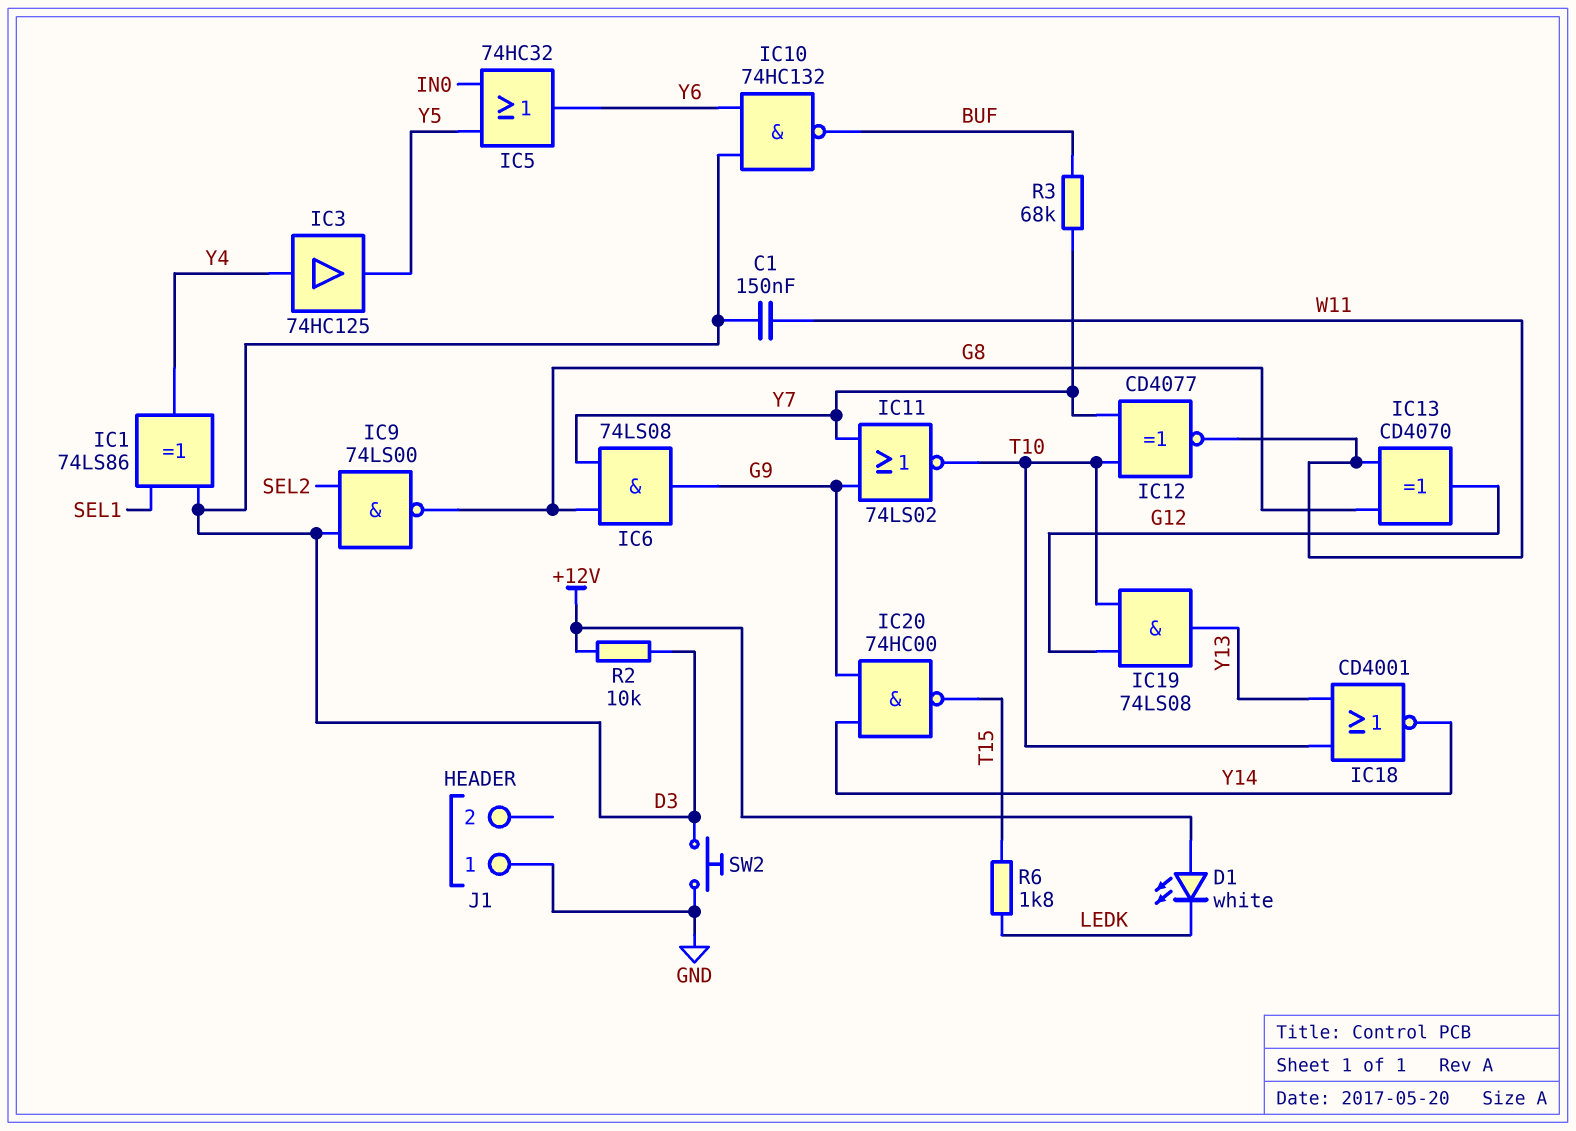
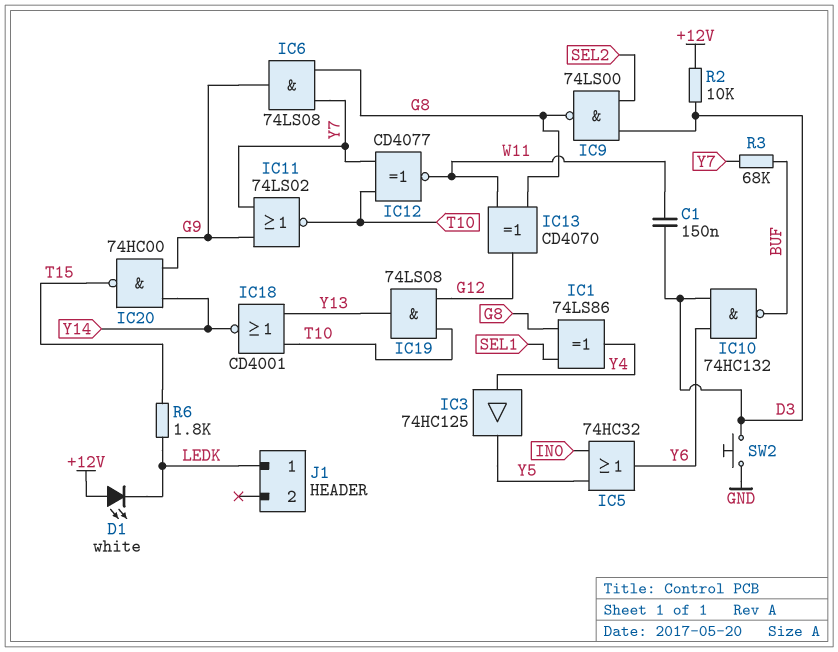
IC1: XOR 74LS86 (in D3, in SEL1, out Y4) -> XOR 74LS86 (in G8, in SEL1, out Y4)
J1 pin 1: GND -> LEDK

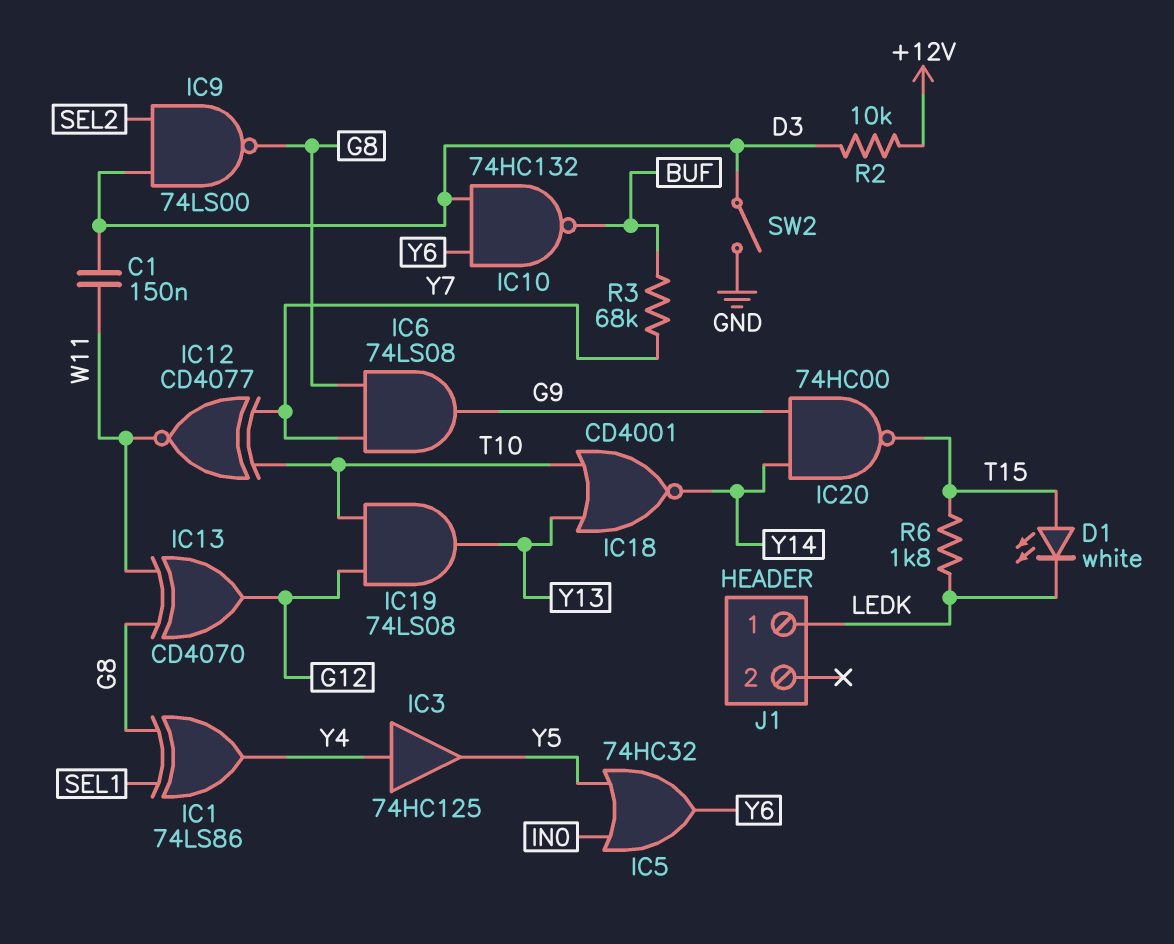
D1: LED white (A +12V, K LEDK) -> LED white (A T15, K LEDK)
IC11: NOR 74LS02 (in G9, in Y7, out T10) -> none
SW2: button (D3, GND) -> switch (D3, GND)

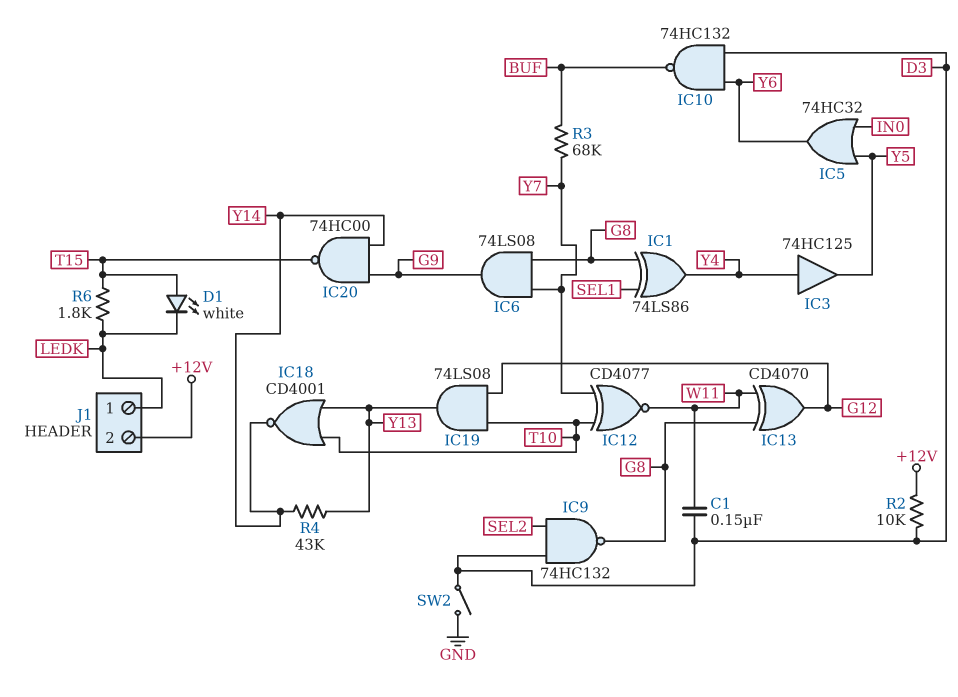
IC9: NAND 74LS00 (in D3, in SEL2, out G8) -> NAND 74HC132 (in D3, in SEL2, out G8)
J1 pin 2: none -> +12V
R4: none -> 43k (Y13, Y14)

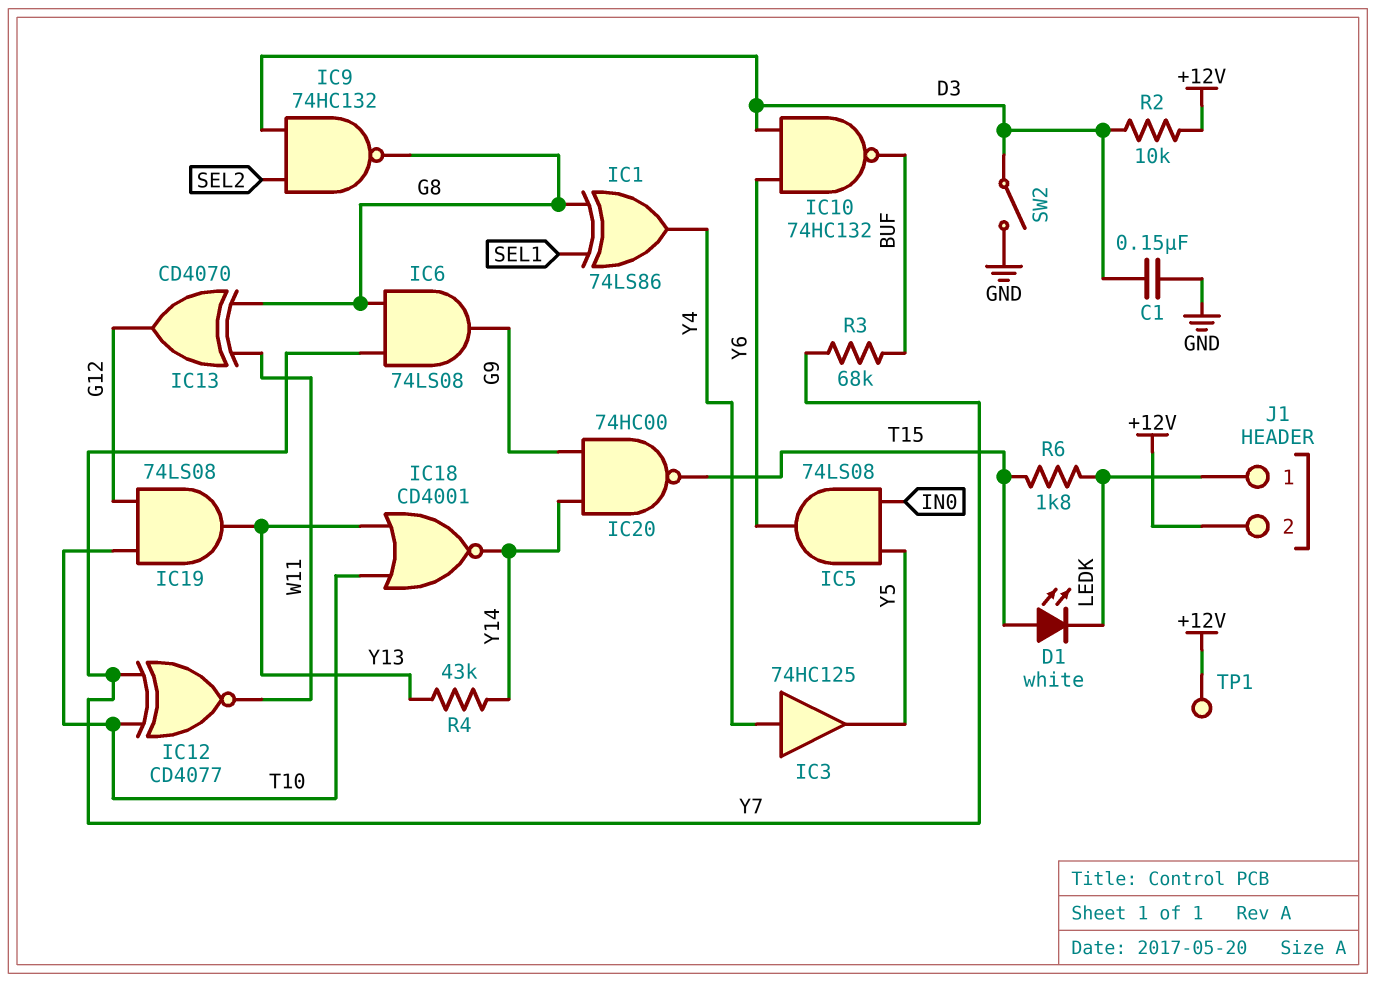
C1: 150nF (D3, W11) -> 150nF (D3, GND)
IC5: OR 74HC32 (in IN0, in Y5, out Y6) -> AND 74LS08 (in IN0, in Y5, out Y6)
TP1: none -> test point (+12V)

